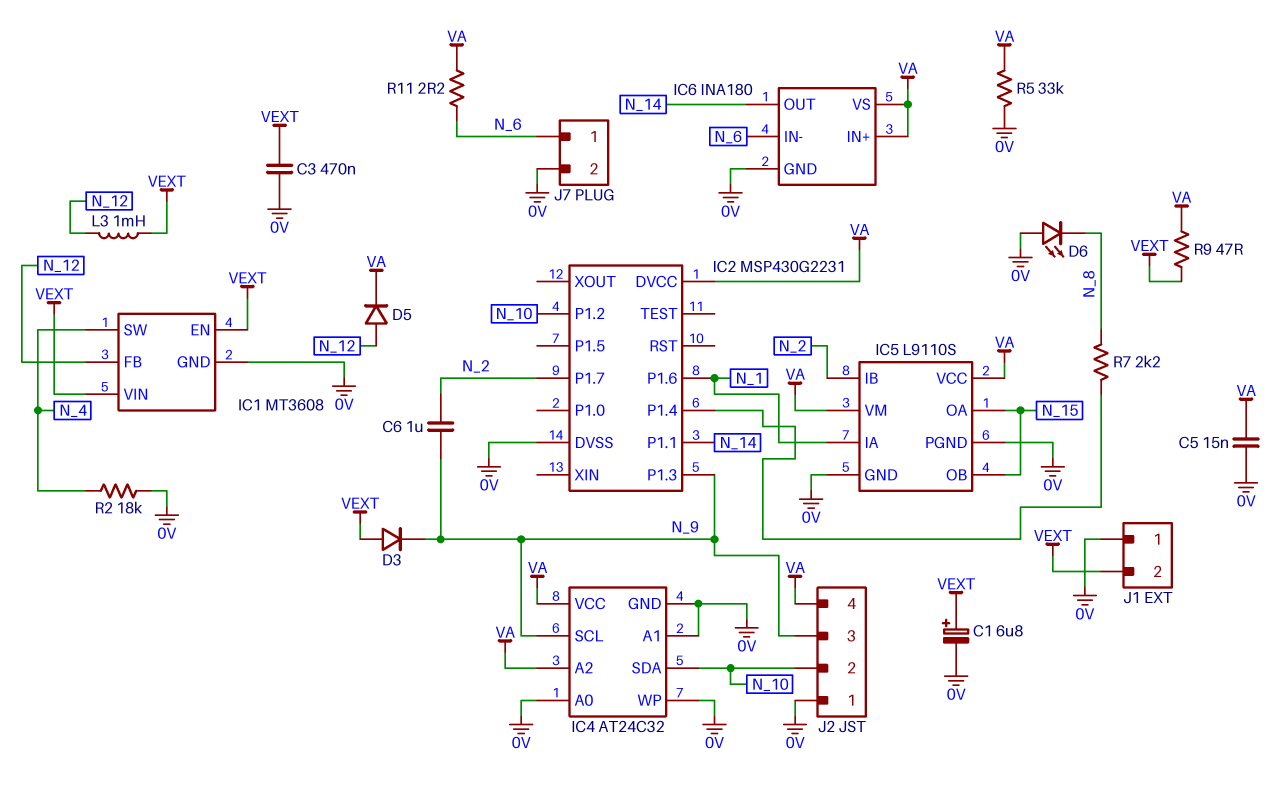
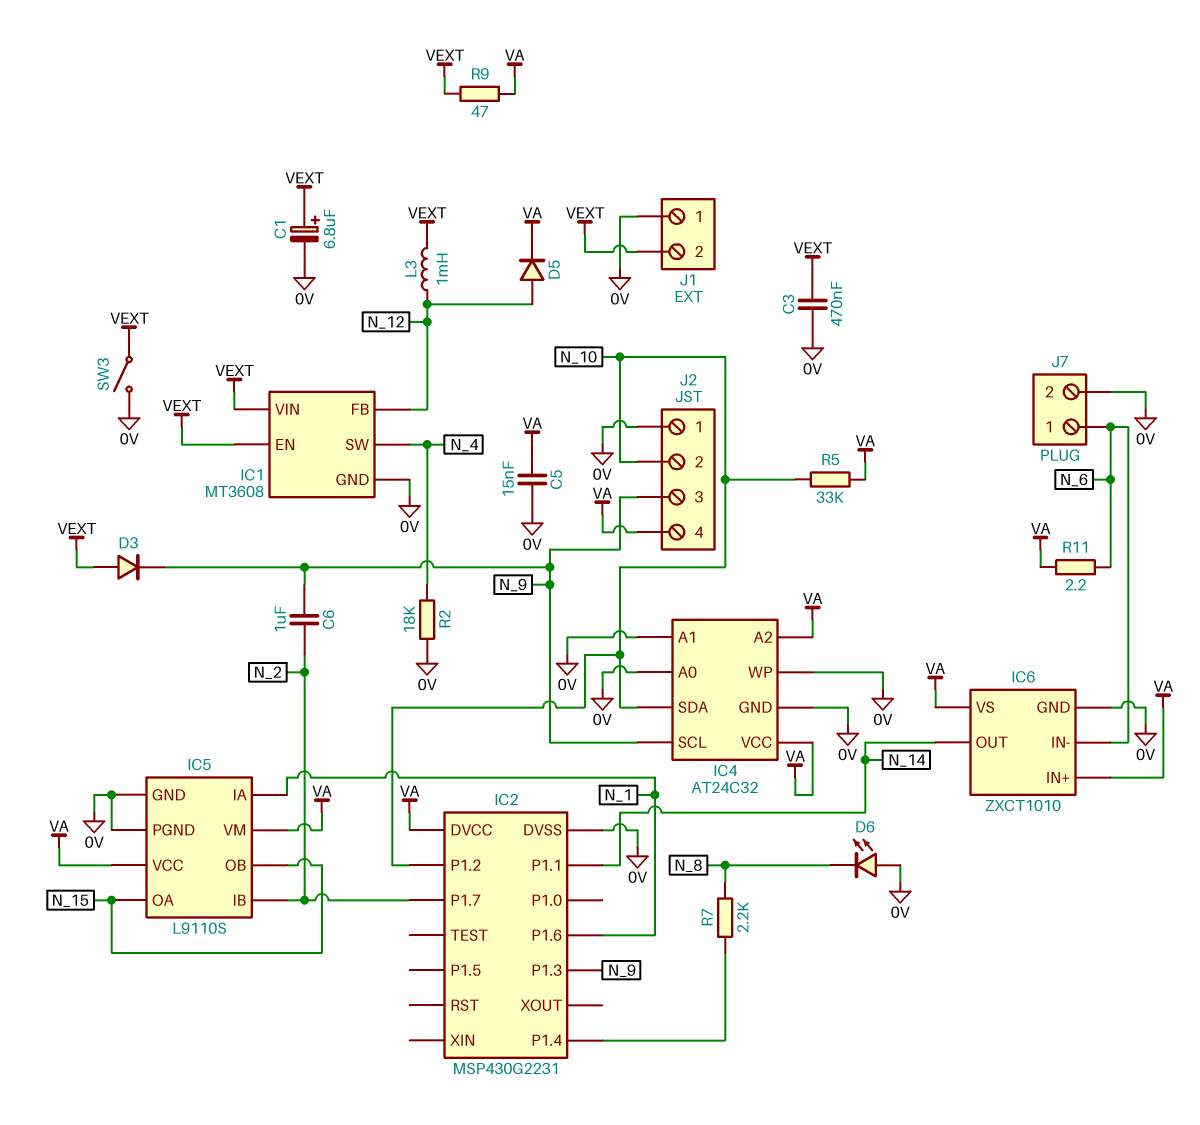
IC6: INA180 -> ZXCT1010
R5: 33k (0V, VA) -> 33k (N_10, VA)
SW3: none -> switch (0V, VEXT)

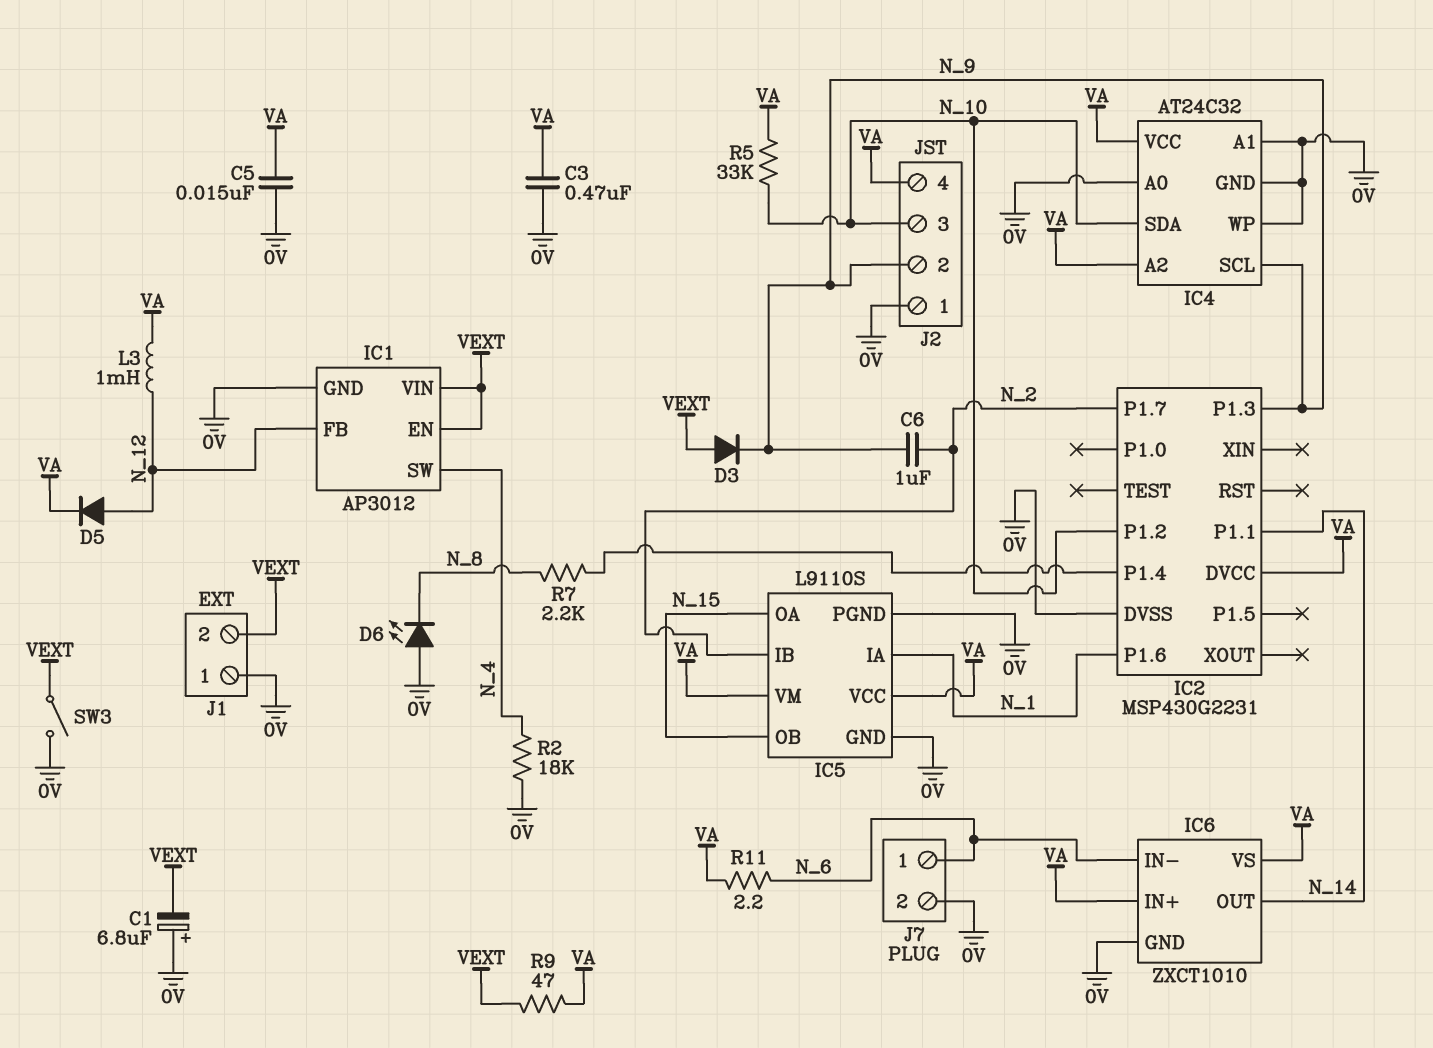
C1: 6.8uF (plus VEXT, minus 0V) -> 6.8uF (plus 0V, minus VEXT)
C3: 470nF (0V, VEXT) -> 470nF (0V, VA)
IC1: MT3608 -> AP3012
J2 pin 2: N_10 -> N_9
J2 pin 3: N_9 -> N_10
L3: 1mH (N_12, VEXT) -> 1mH (N_12, VA)

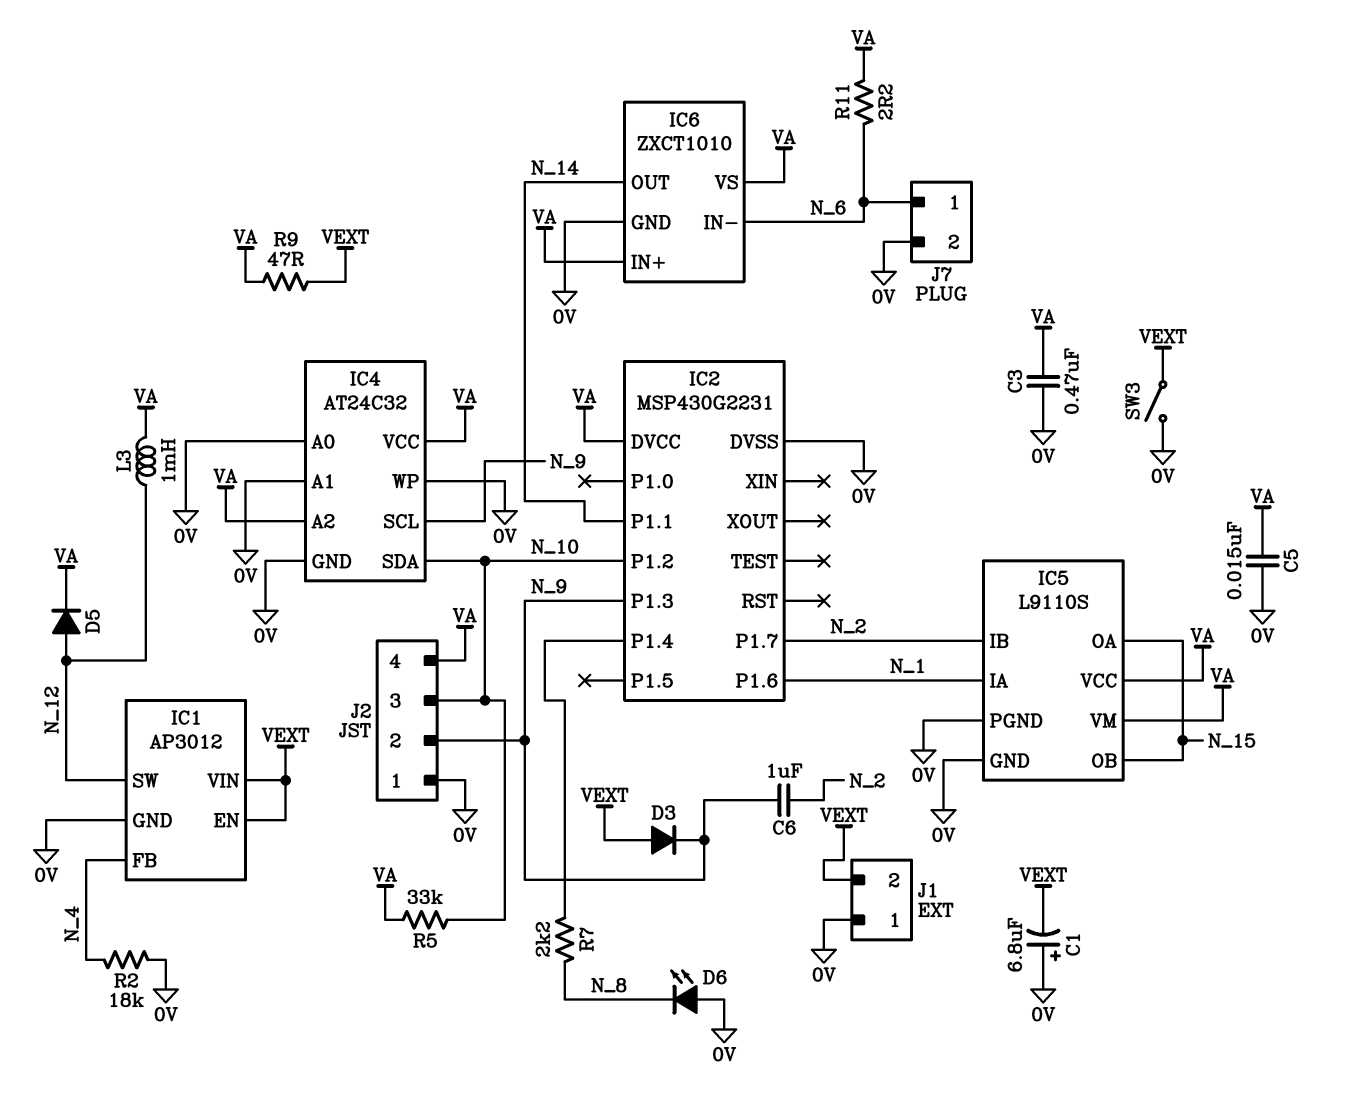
IC1 pin FB: N_12 -> N_4
IC1 pin SW: N_4 -> N_12

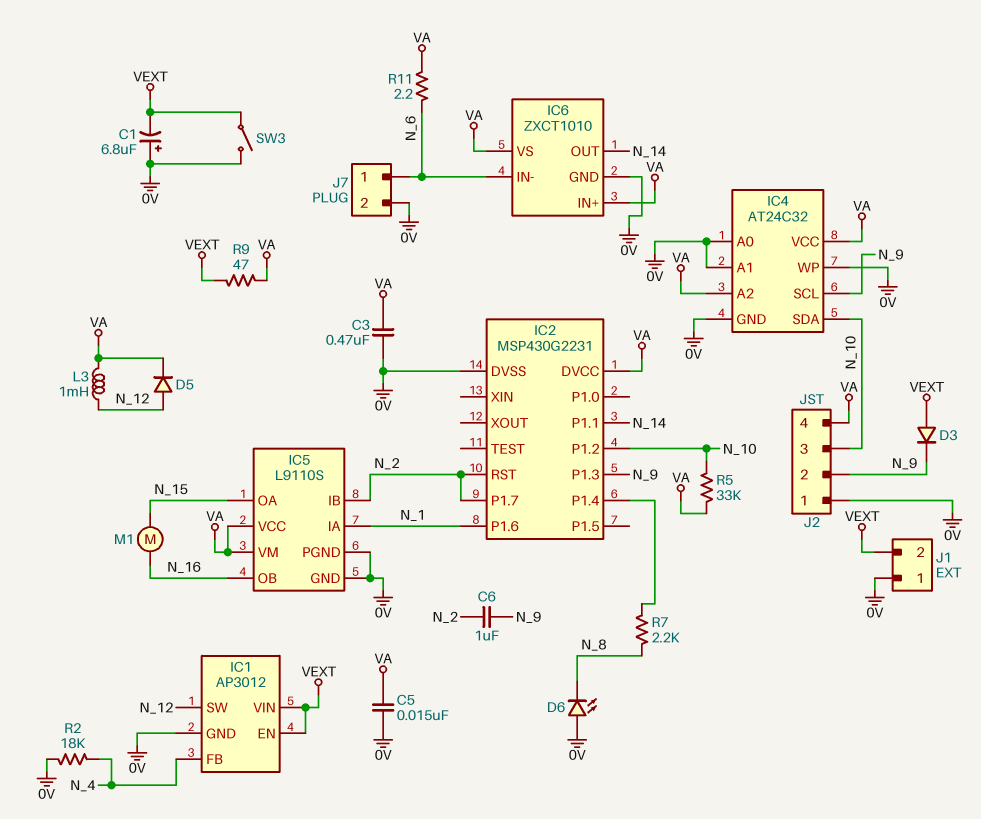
IC2 pin RST: none -> N_2
IC5 pin OB: N_15 -> N_16
M1: none -> motor (N_15, N_16)

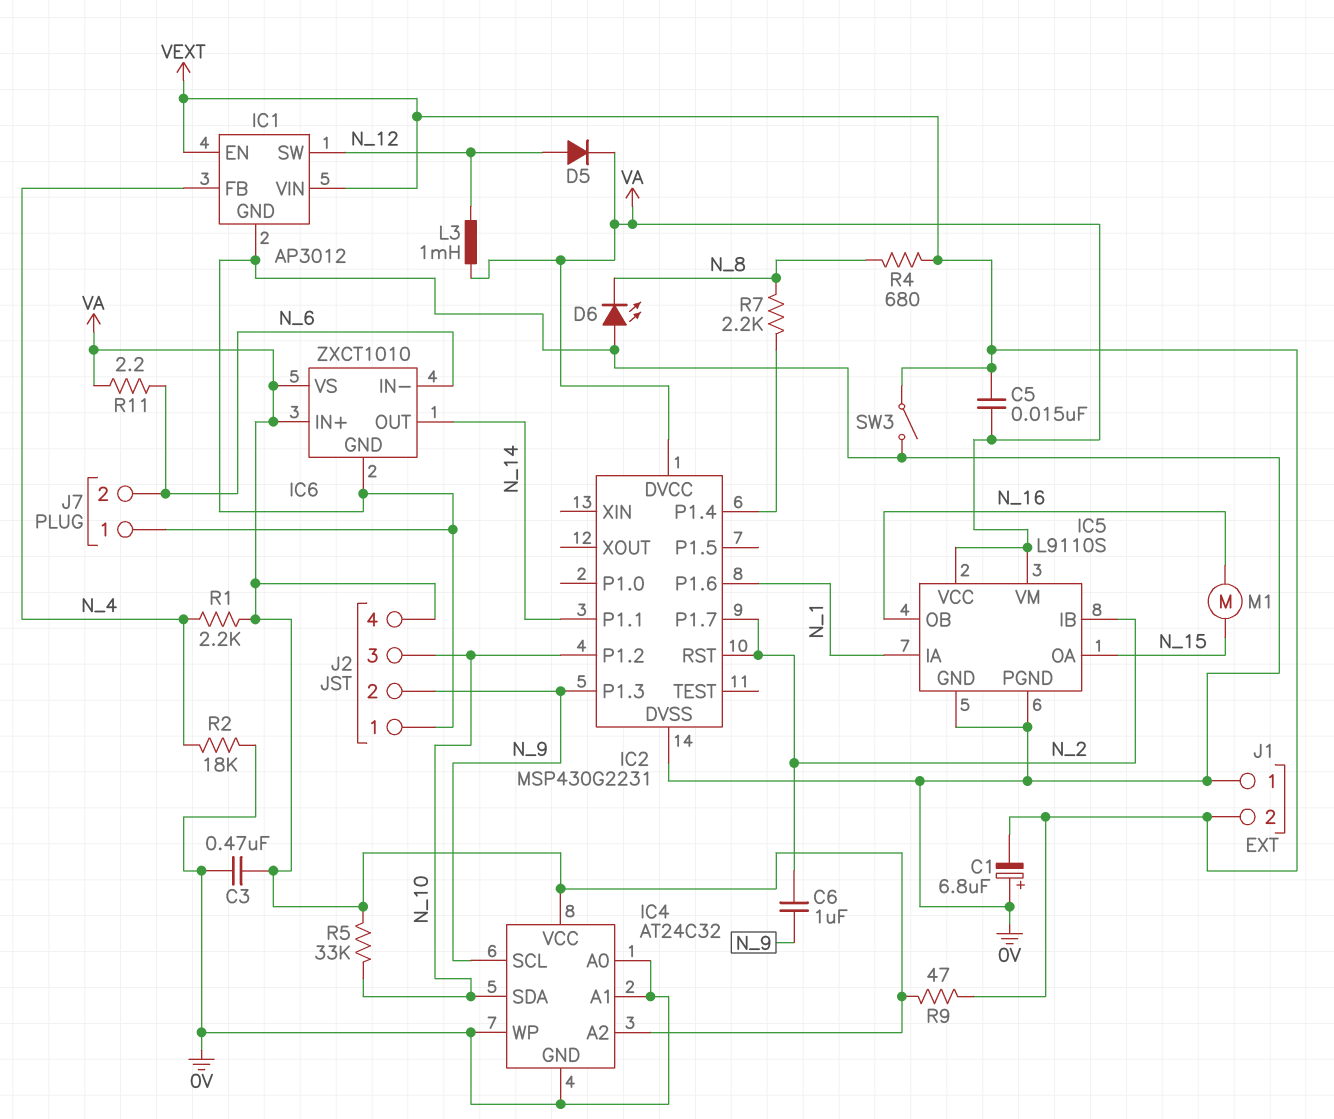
C5: 15nF (0V, VA) -> 15nF (VA, VEXT)
D3: diode (A VEXT, K N_9) -> none
J7 pin 1: N_6 -> 0V
J7 pin 2: 0V -> N_6
R1: none -> 2.2k (N_4, VA)
R4: none -> 680 (N_8, VEXT)

